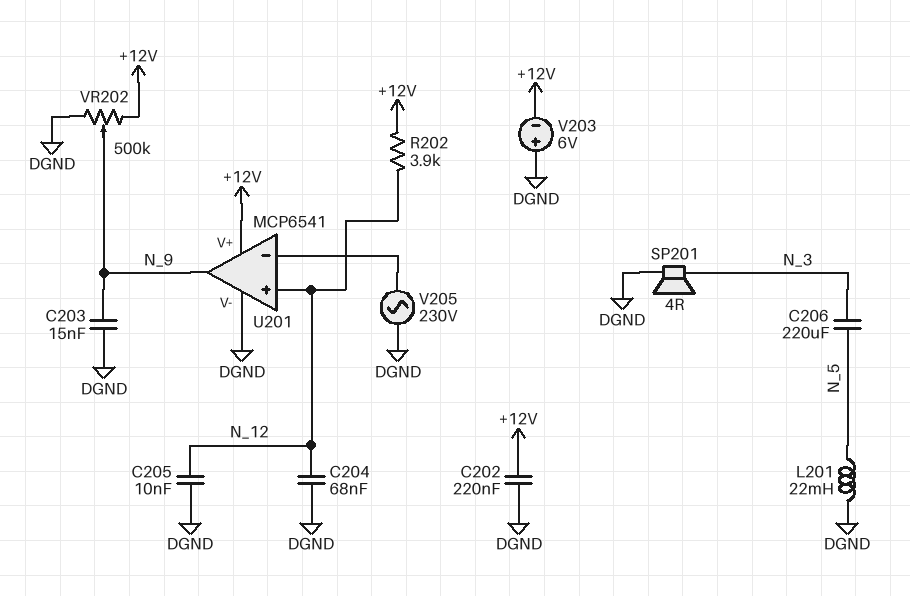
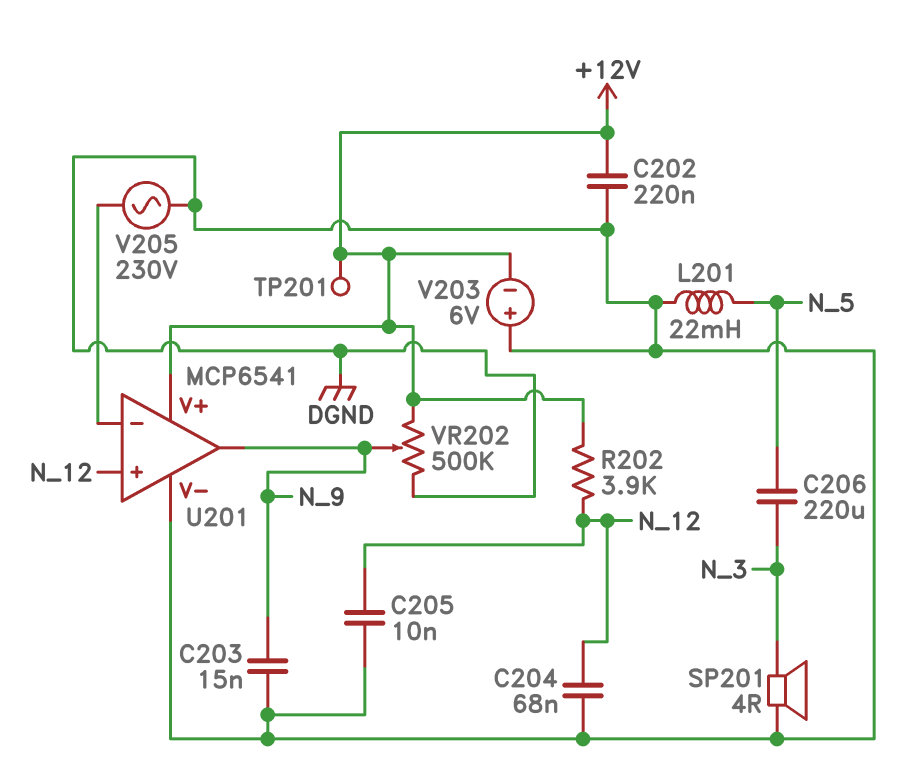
TP201: none -> test point (+12V)

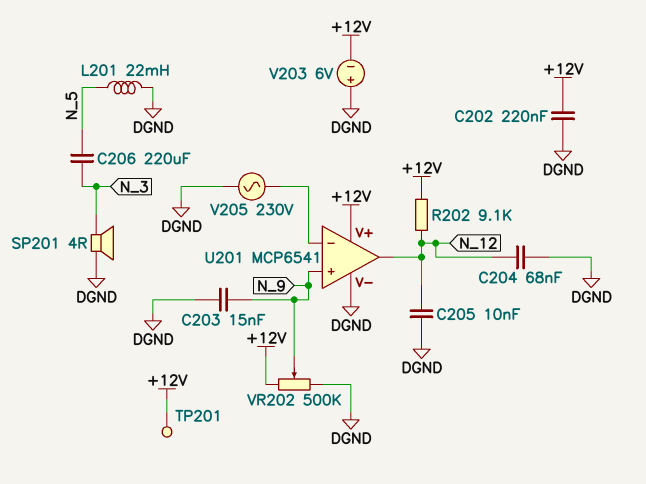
R202: 3.9k (+12V, N_12) -> 9.1k (+12V, N_12)
U201 pin in+: N_12 -> N_9
U201 pin out: N_9 -> N_12

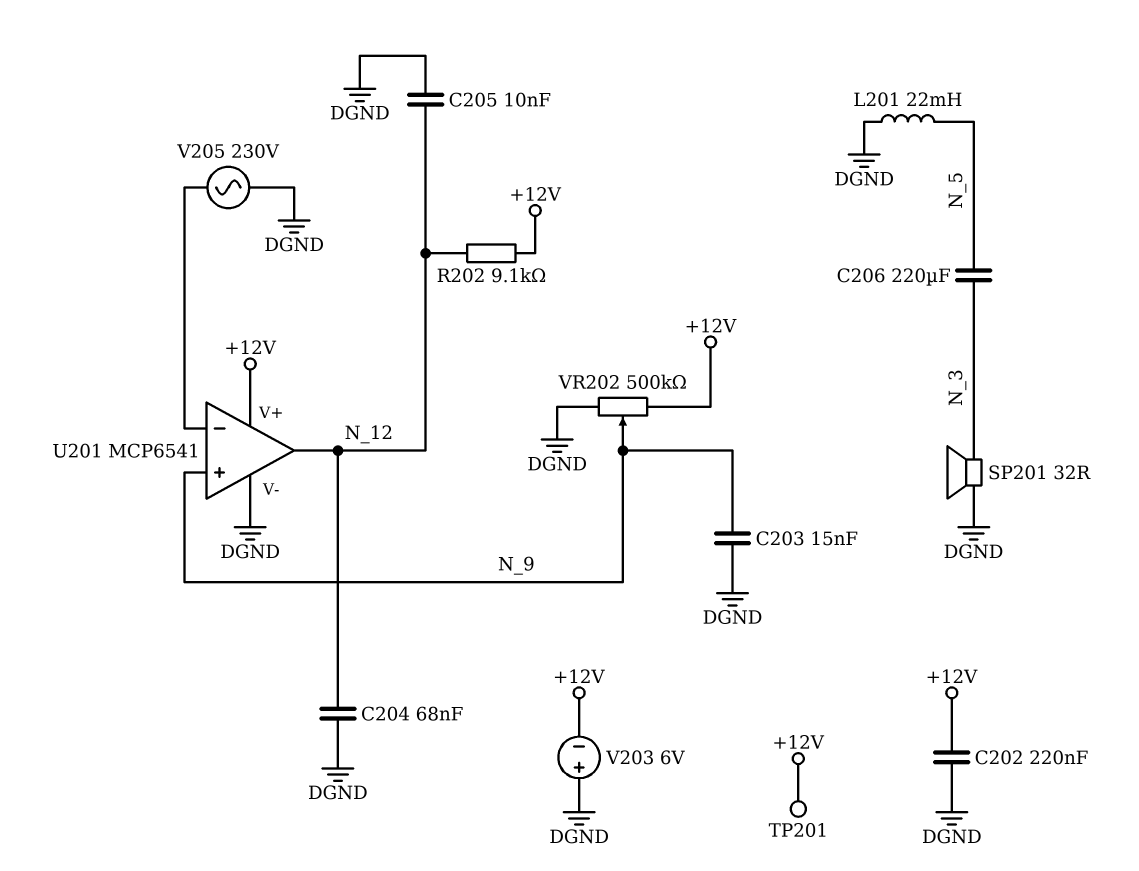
SP201: speaker 4R (DGND, N_3) -> speaker 32R (DGND, N_3)

